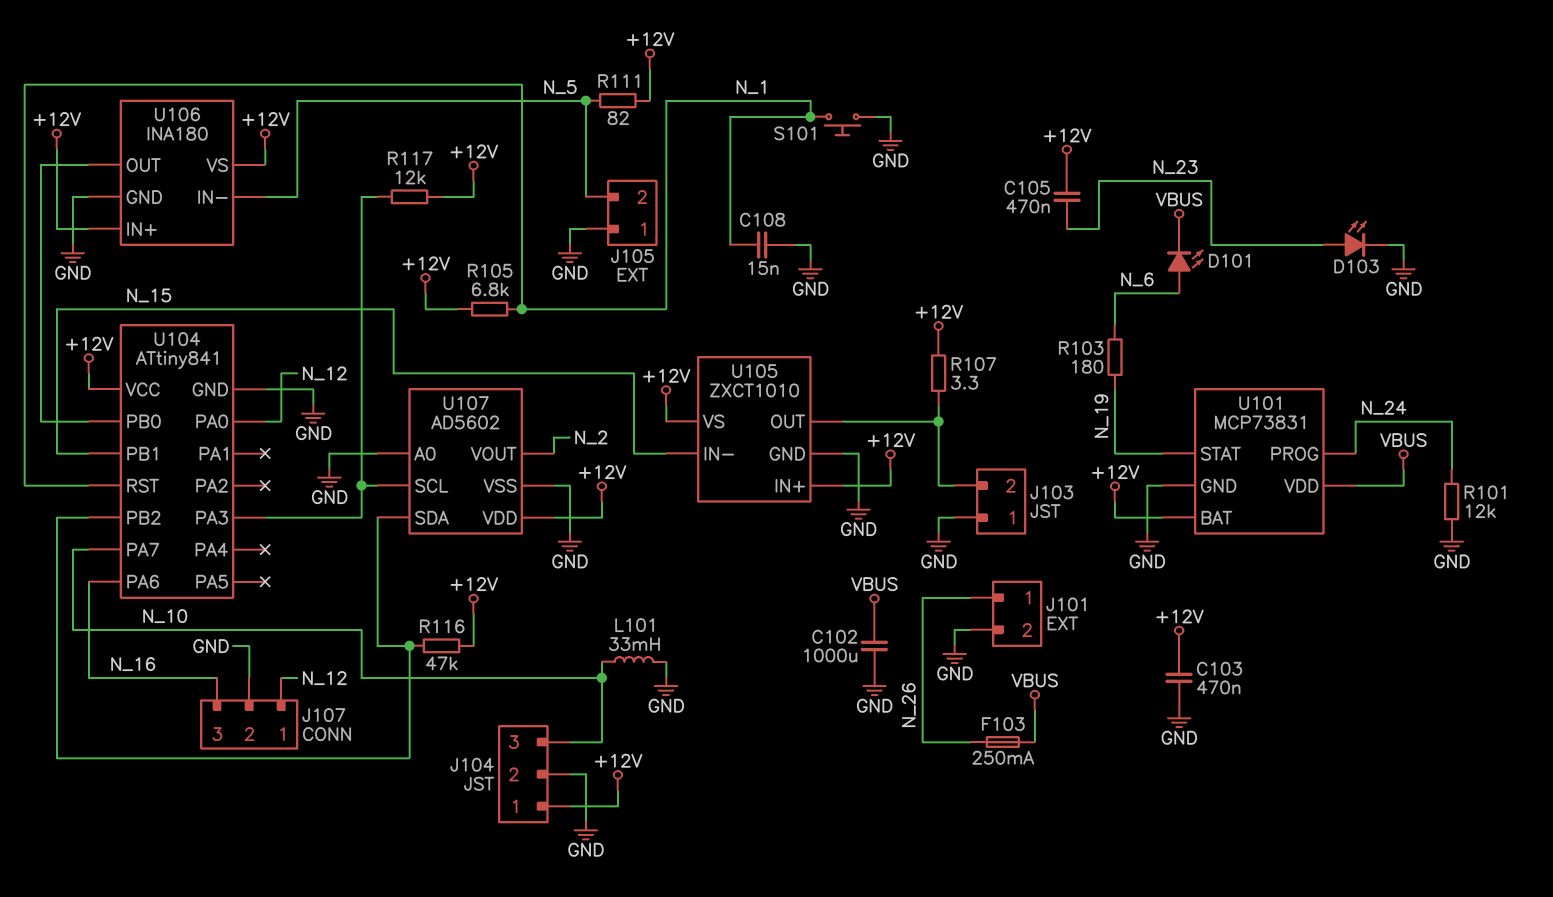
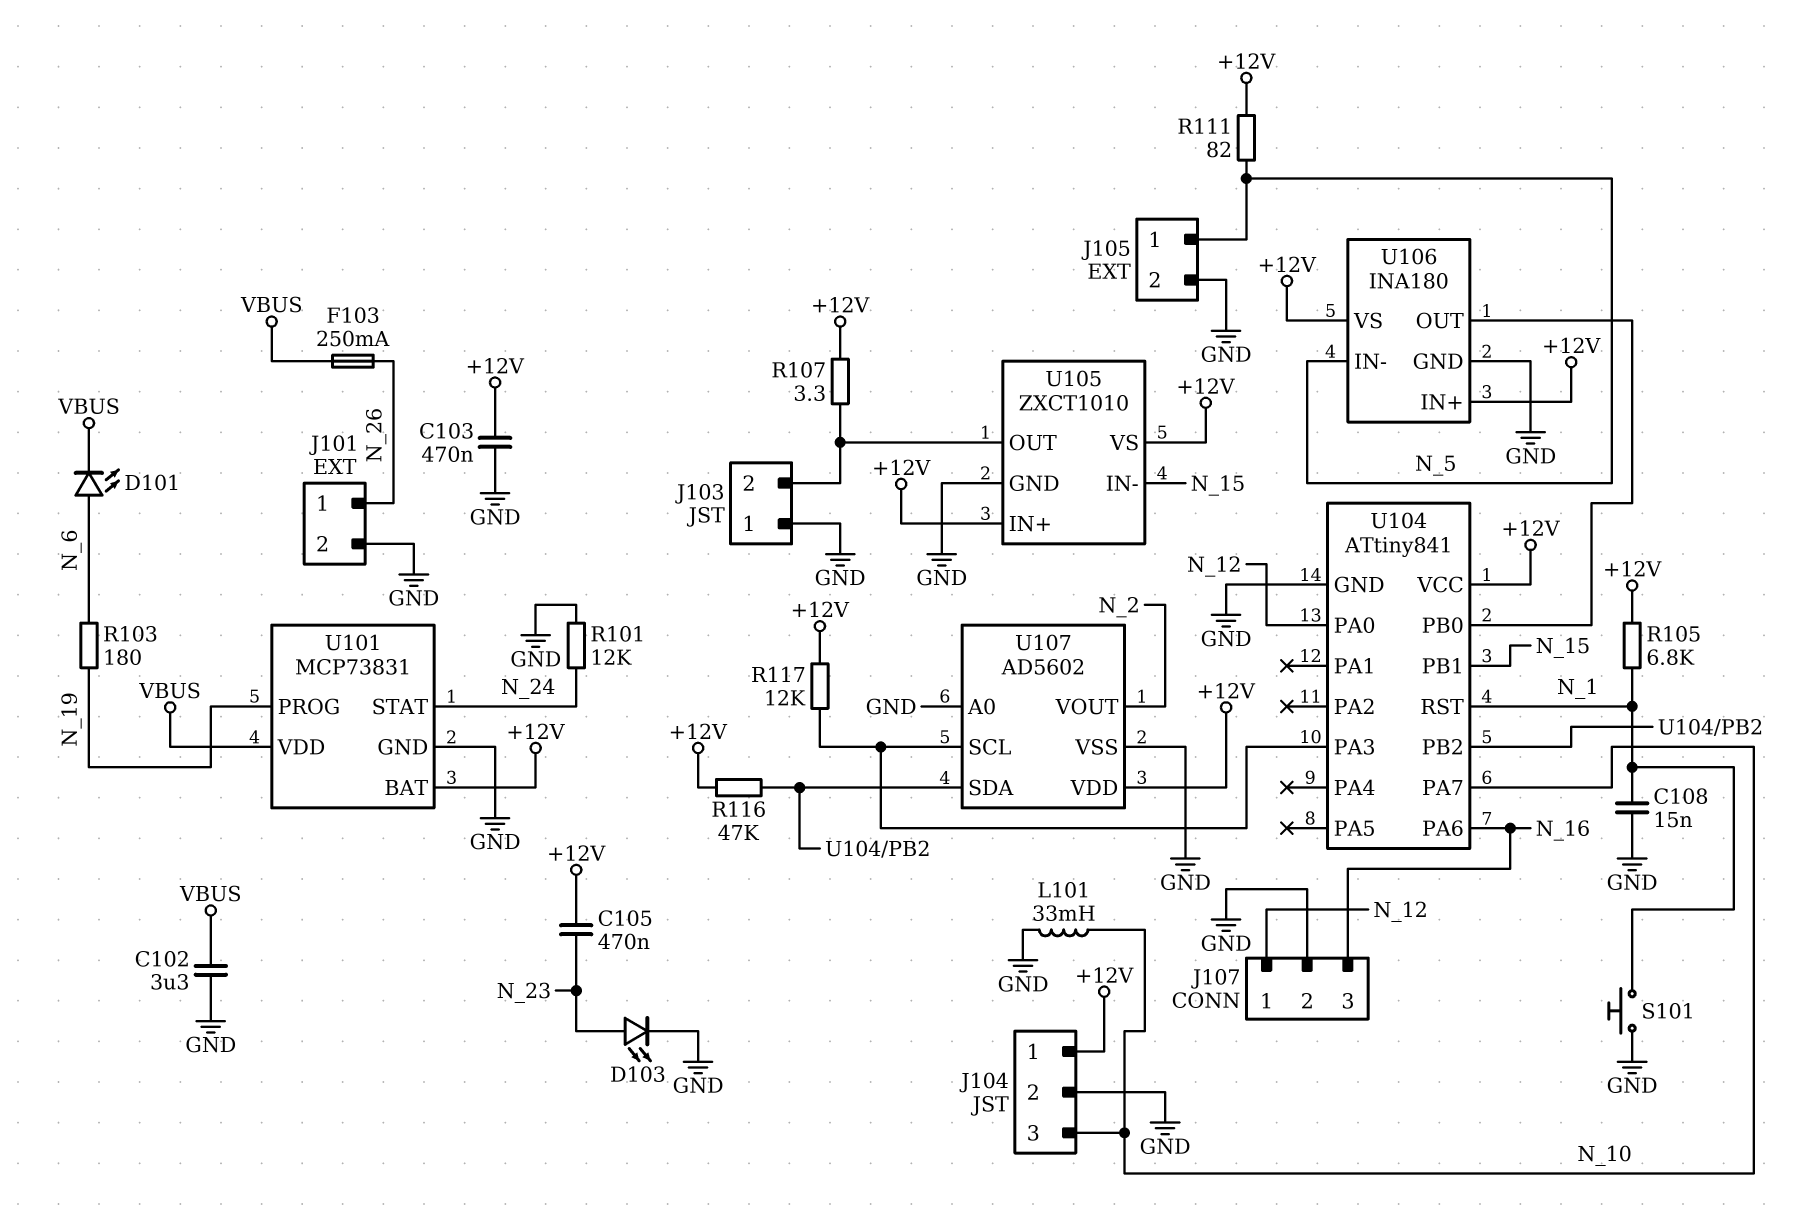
C102: 1000uF (GND, VBUS) -> 3.3uF (GND, VBUS)
J105 pin 1: GND -> N_5
J105 pin 2: N_5 -> GND
U101 pin PROG: N_24 -> N_19
U101 pin STAT: N_19 -> N_24

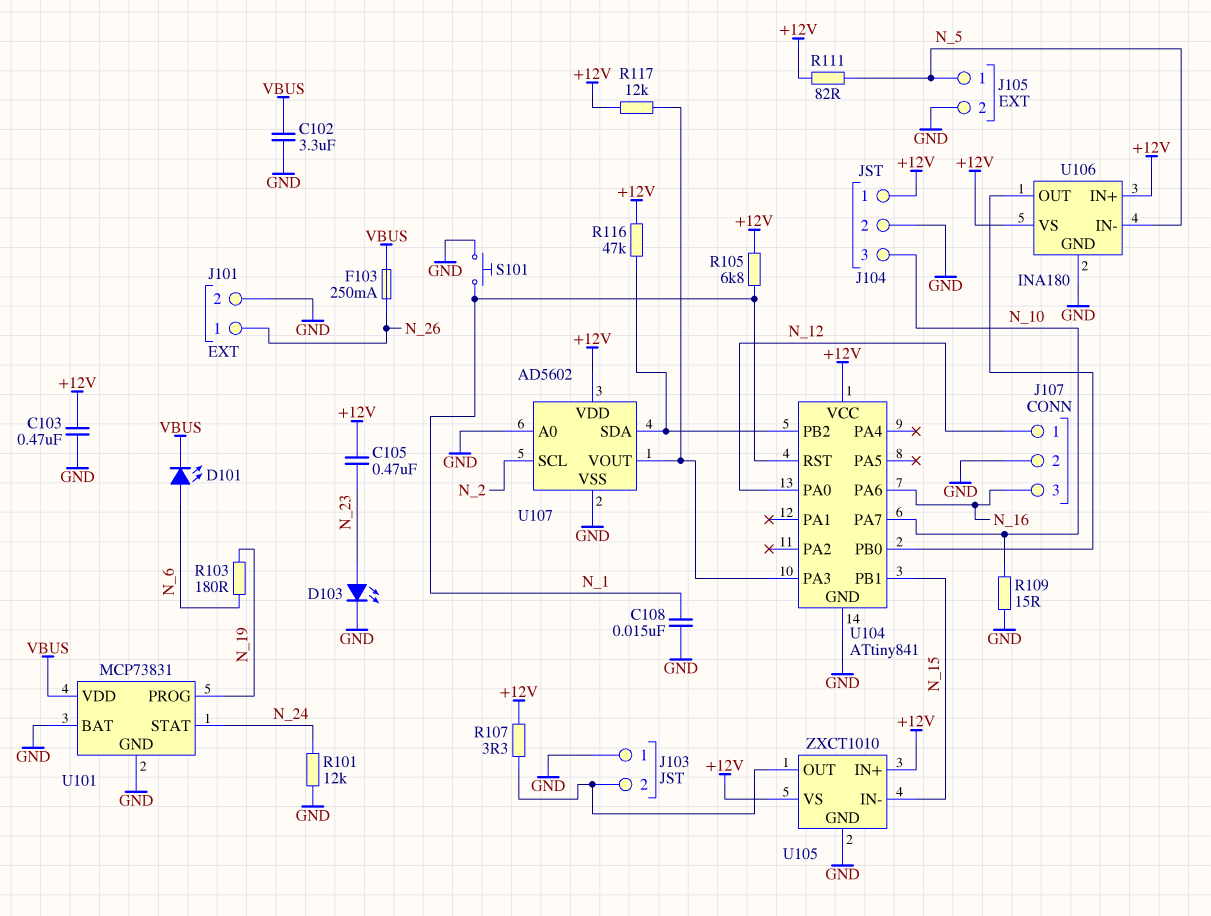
L101: 33mH (GND, N_10) -> none
R109: none -> 15 (GND, N_10)
U101 pin BAT: +12V -> GND
U107 pin SCL: U104/PA3 -> N_2
U107 pin VOUT: N_2 -> U104/PA3

